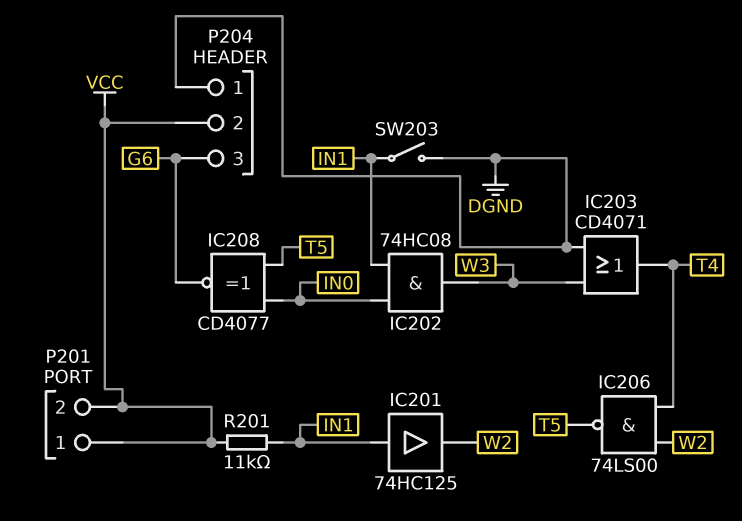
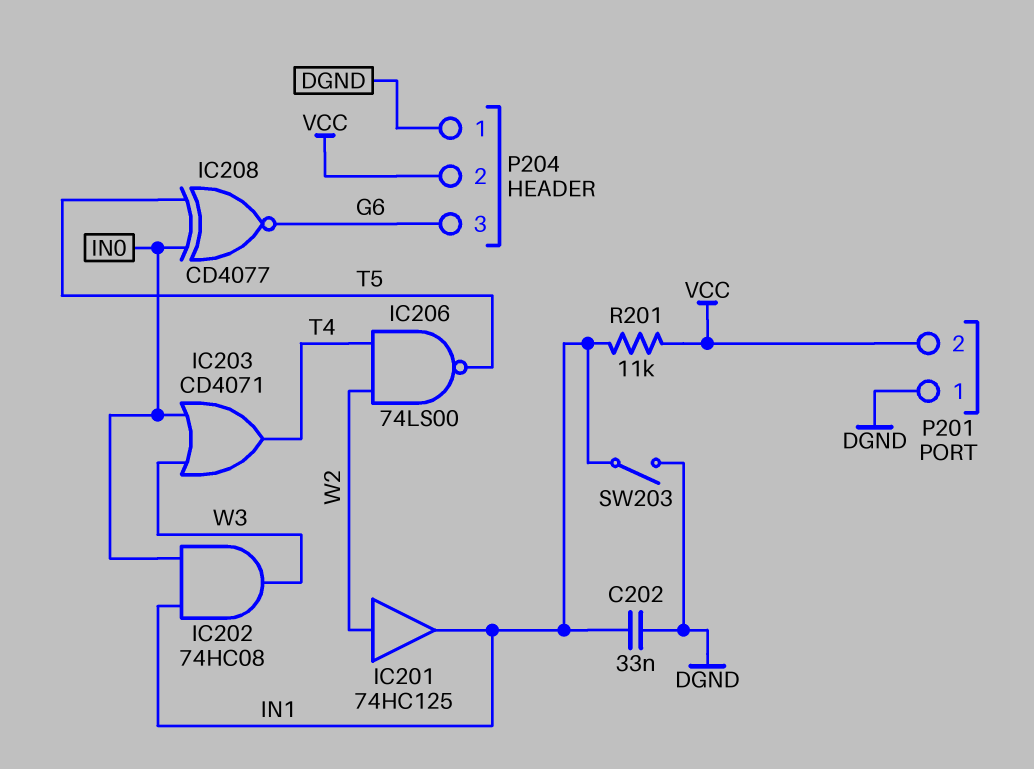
C202: none -> 33nF (DGND, IN1)
IC201: buffer 74HC125 (in IN1, out W2) -> buffer 74HC125 (in W2, out IN1)
IC203: OR CD4071 (in DGND, in W3, out T4) -> OR CD4071 (in IN0, in W3, out T4)
P201 pin 1: VCC -> DGND

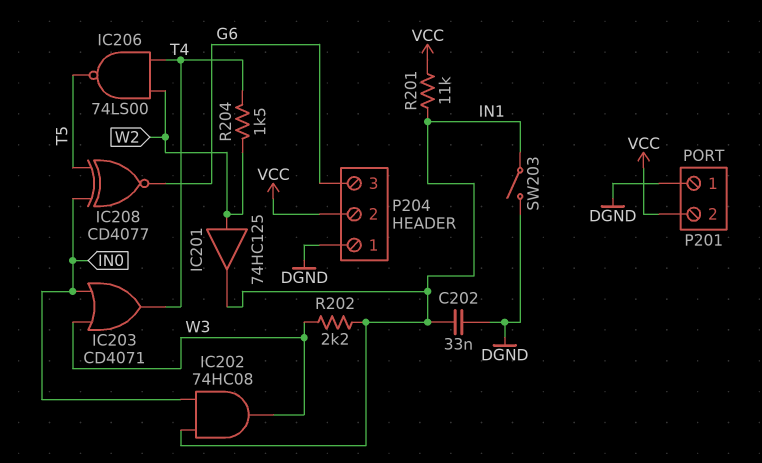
R202: none -> 2.2k (IN1, W3)
R204: none -> 1.5k (T4, W2)

